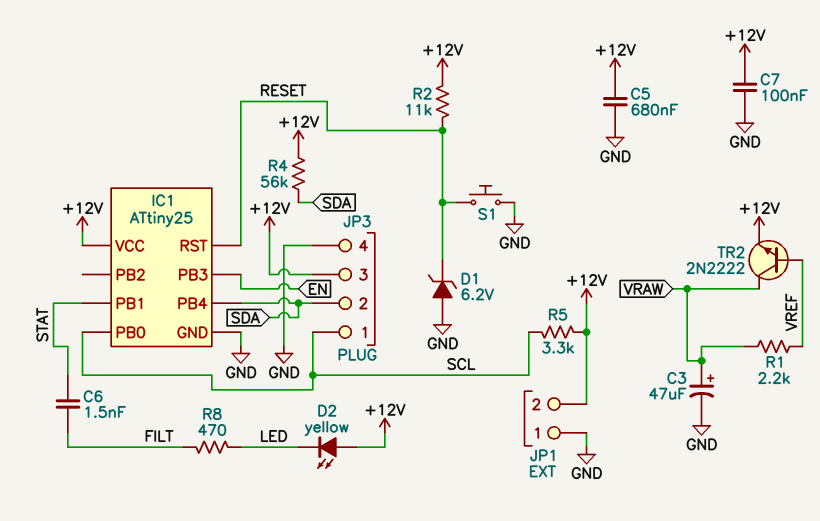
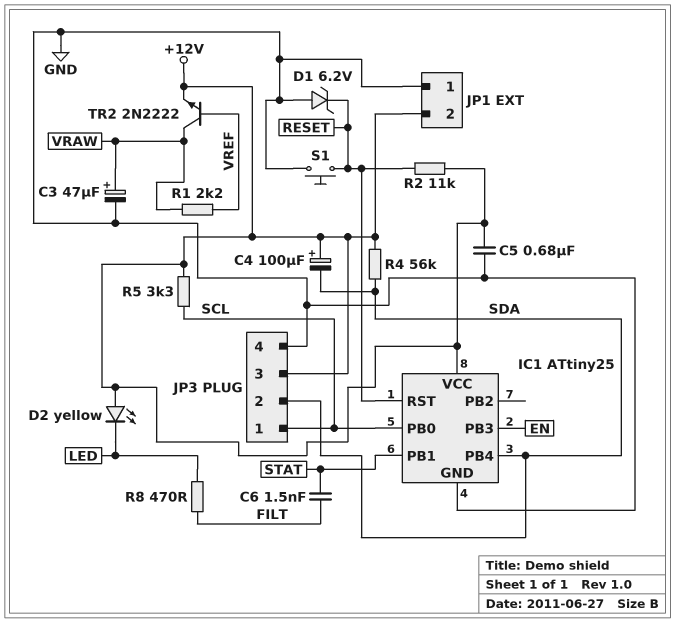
C4: none -> 100uF (plus +12V, minus SDA)
C7: 100nF (+12V, GND) -> none

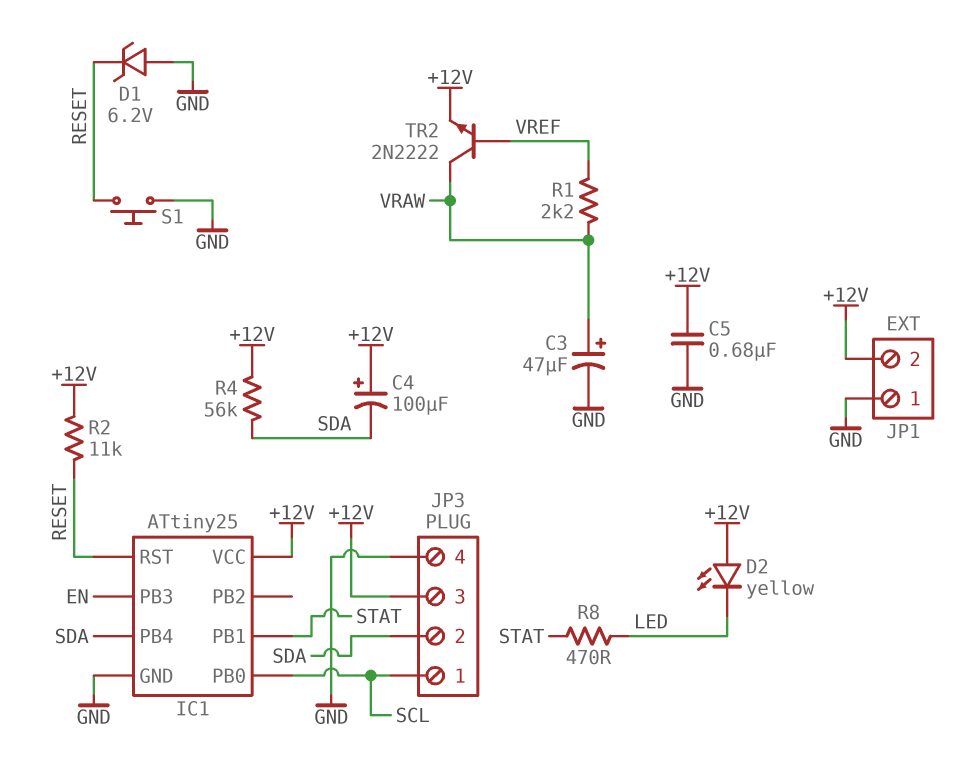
C6: 1.5nF (FILT, STAT) -> none
R5: 3.3k (+12V, SCL) -> none
R8: 470 (FILT, LED) -> 470 (LED, STAT)

